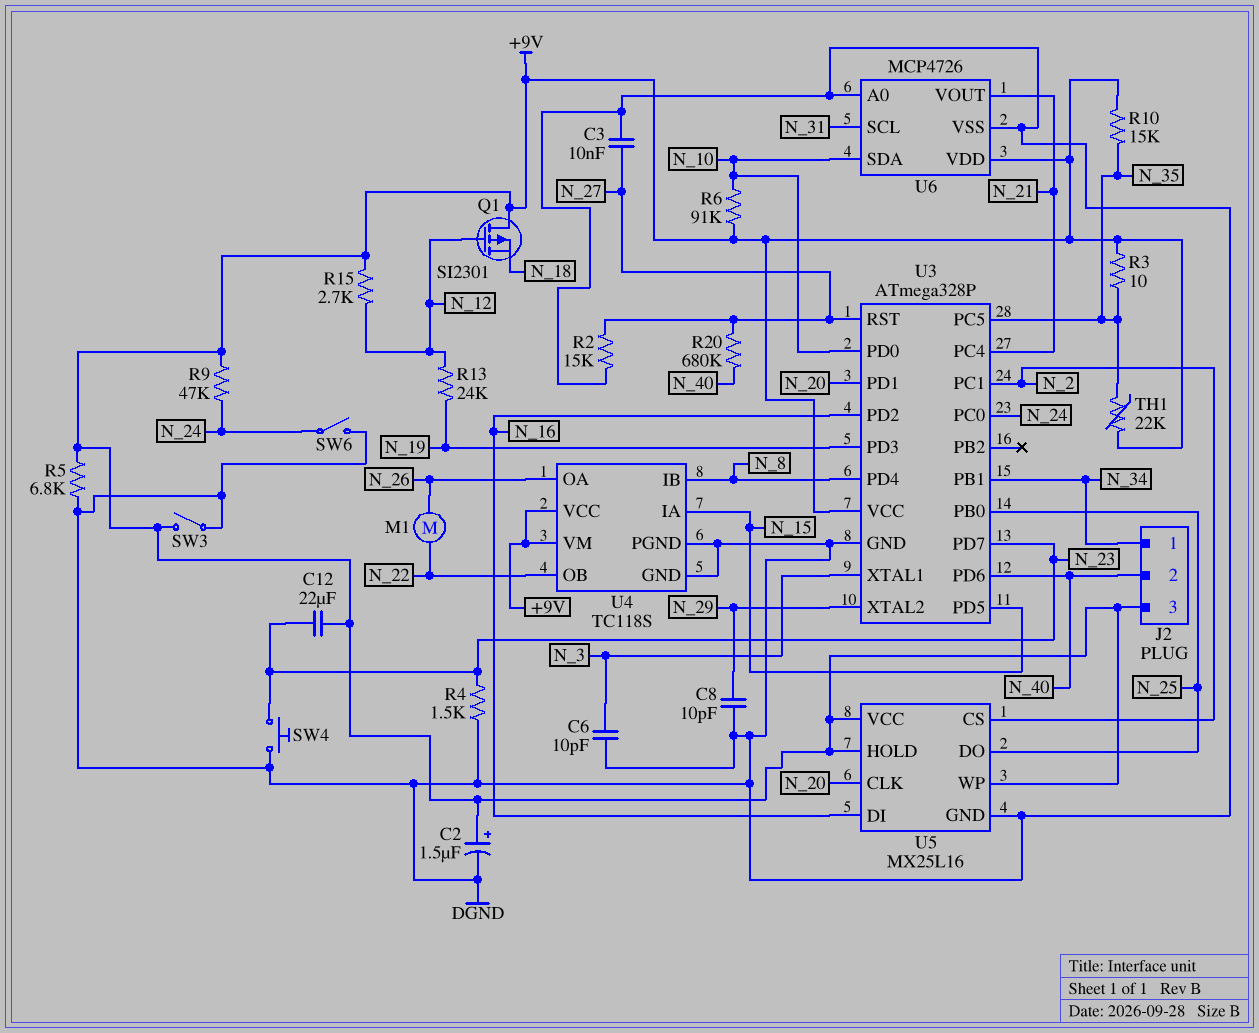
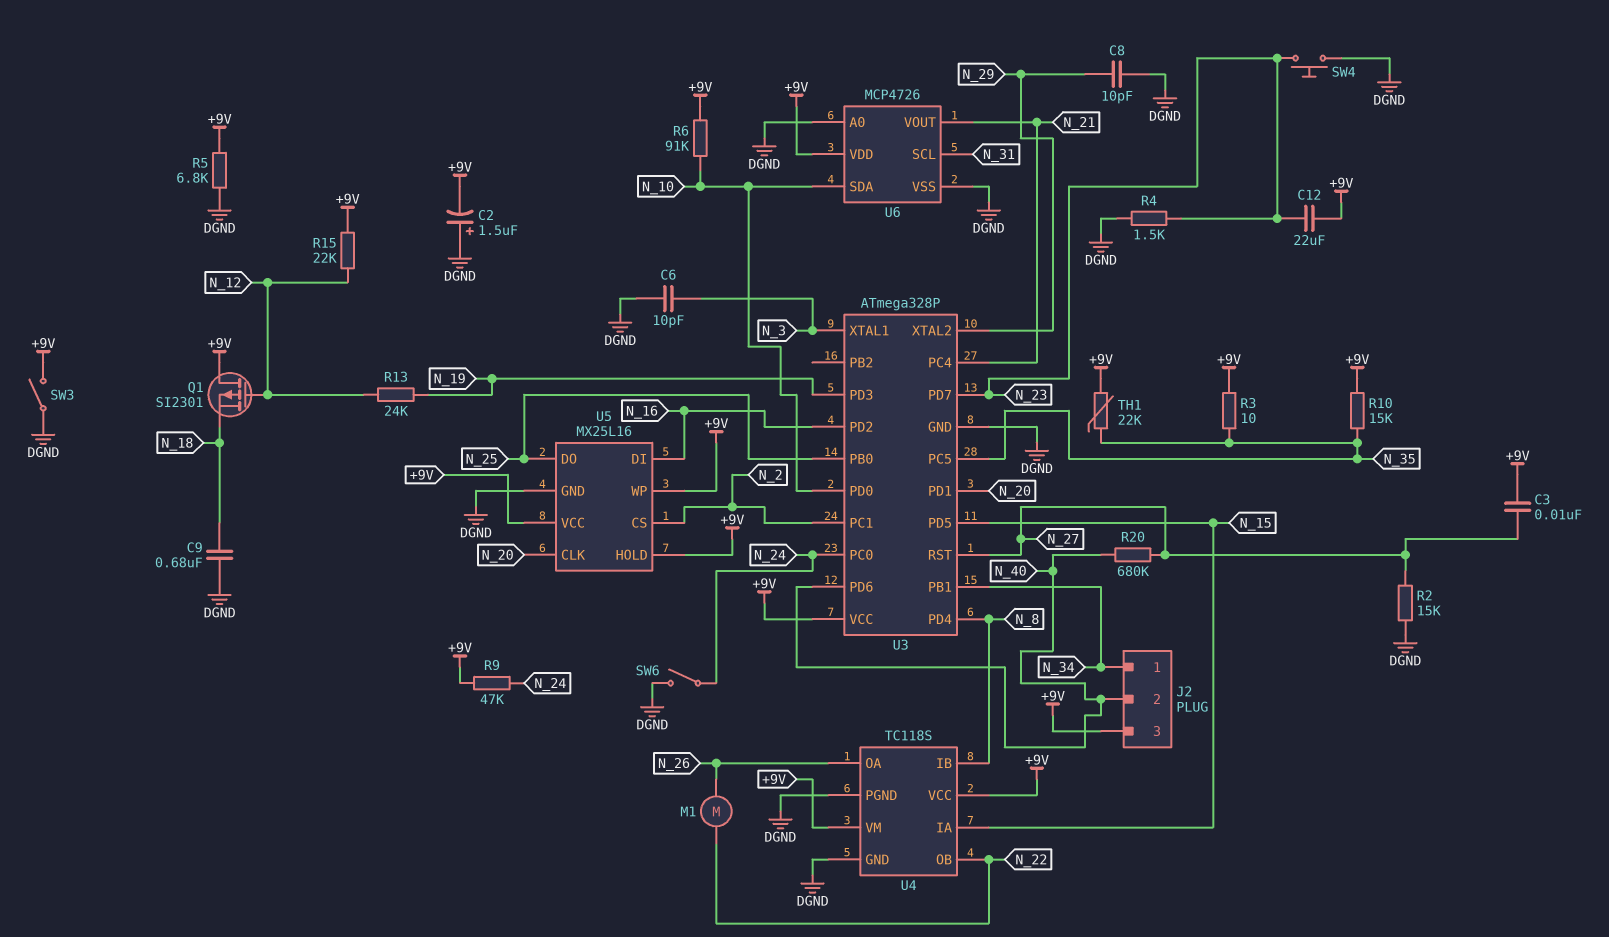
C2: 1.5uF (plus +9V, minus DGND) -> 1.5uF (plus DGND, minus +9V)
C3: 10nF (DGND, N_27) -> 10nF (+9V, N_27)
C9: none -> 680nF (DGND, N_18)
R15: 2.7k (+9V, N_12) -> 22k (+9V, N_12)

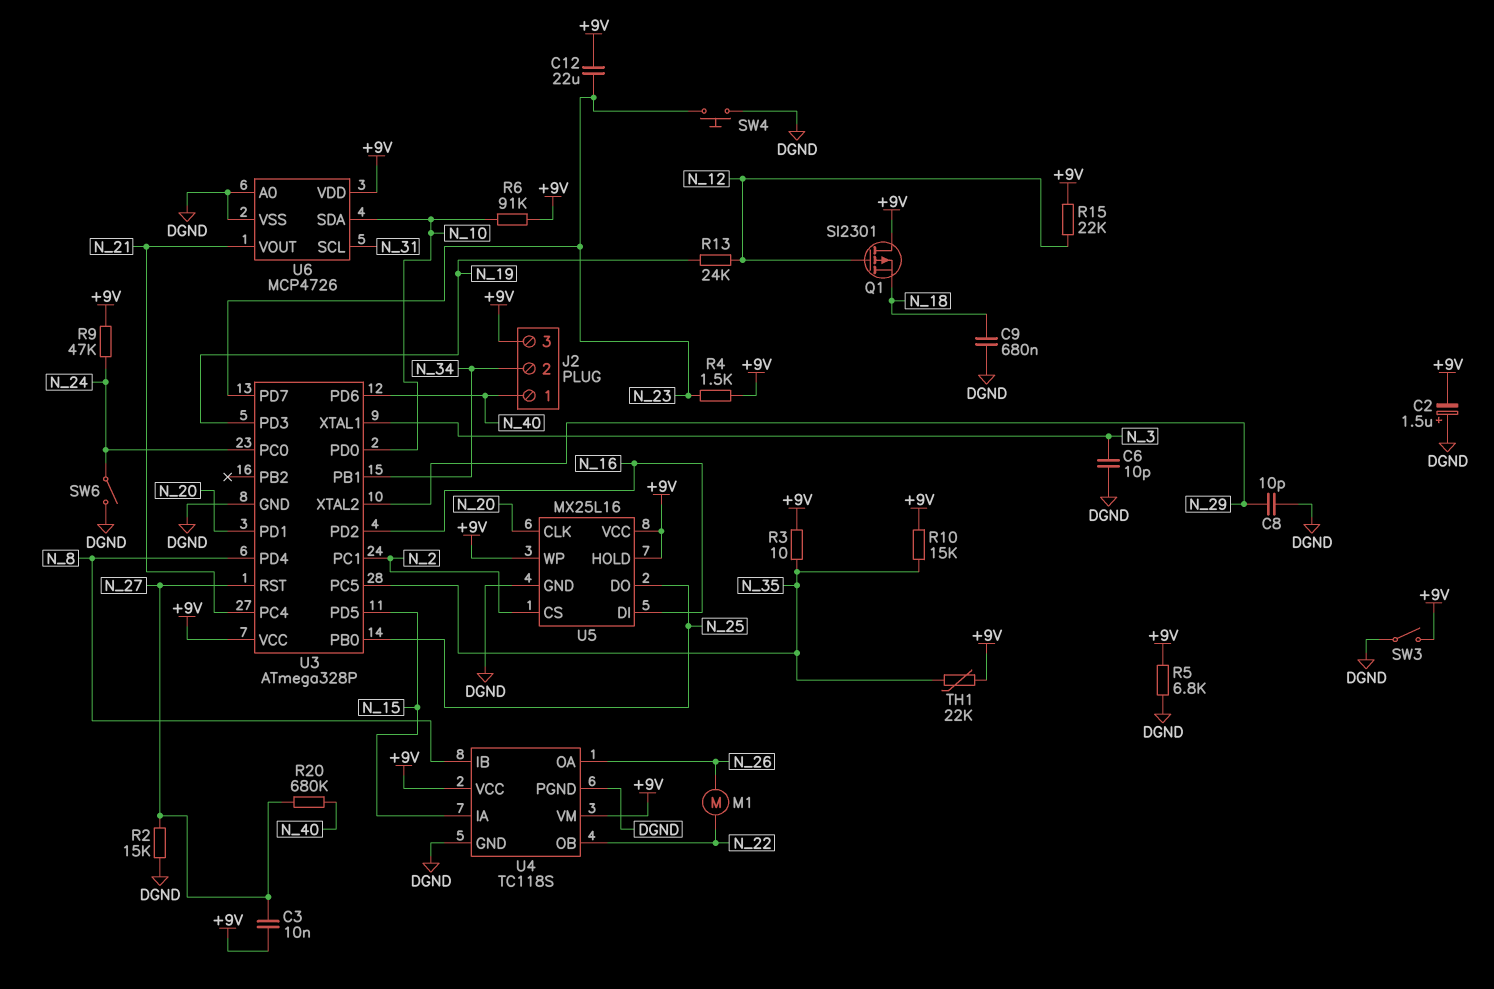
J2 pin 1: N_34 -> N_40
J2 pin 2: N_40 -> N_34
R4: 1.5k (DGND, N_23) -> 1.5k (+9V, N_23)

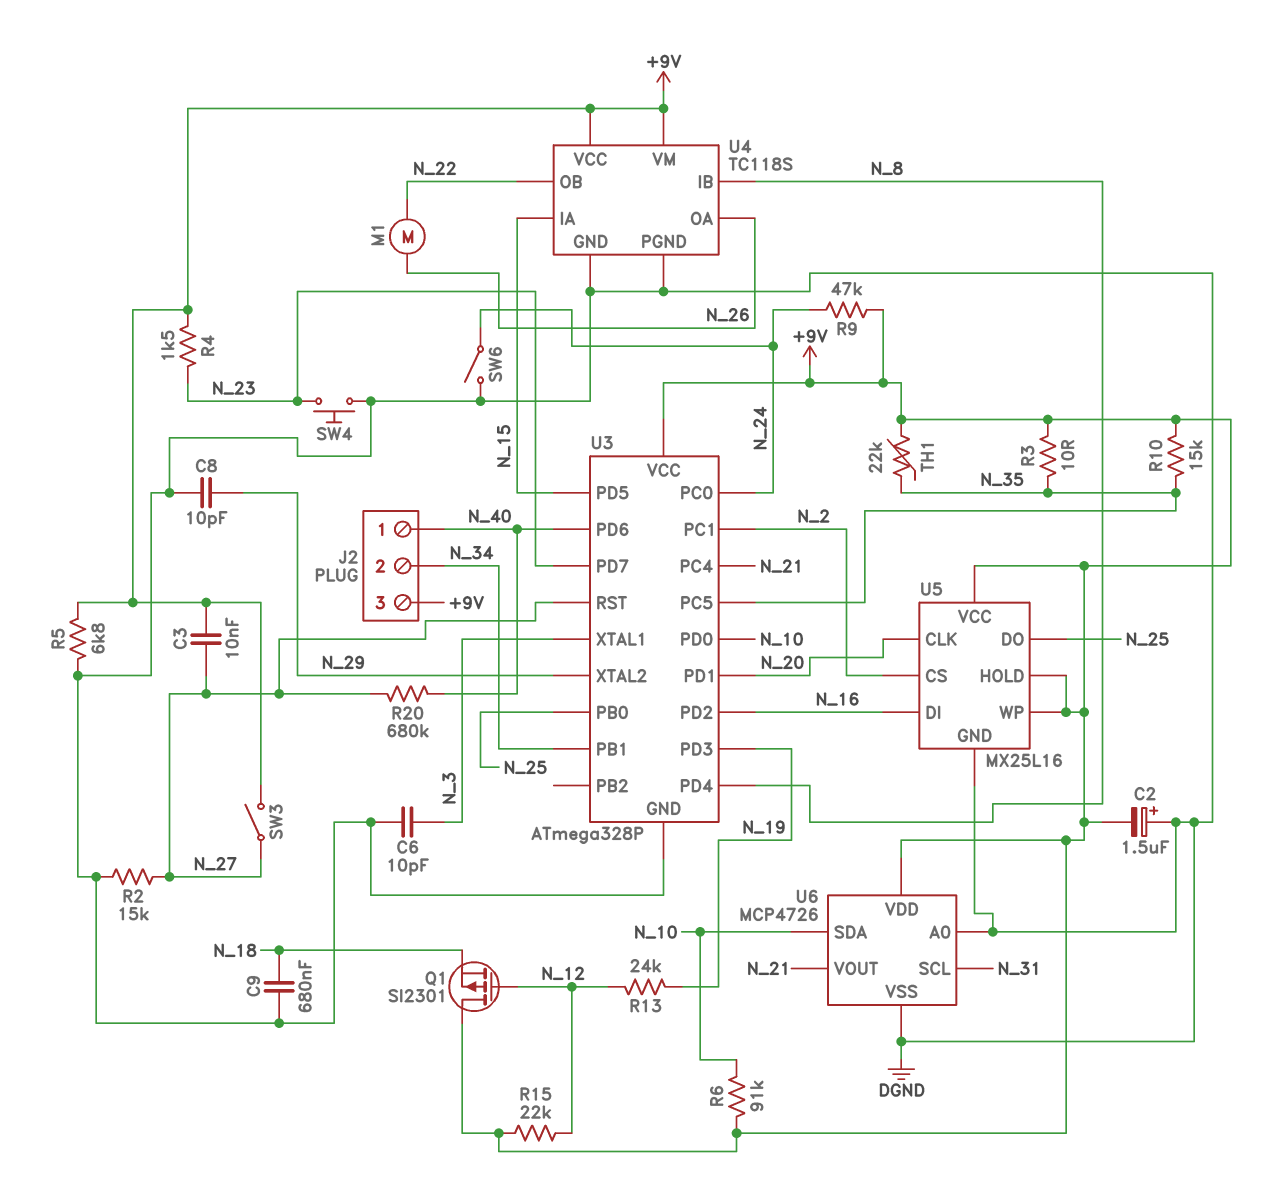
C12: 22uF (+9V, N_23) -> none
SW3: switch (+9V, DGND) -> switch (+9V, N_27)

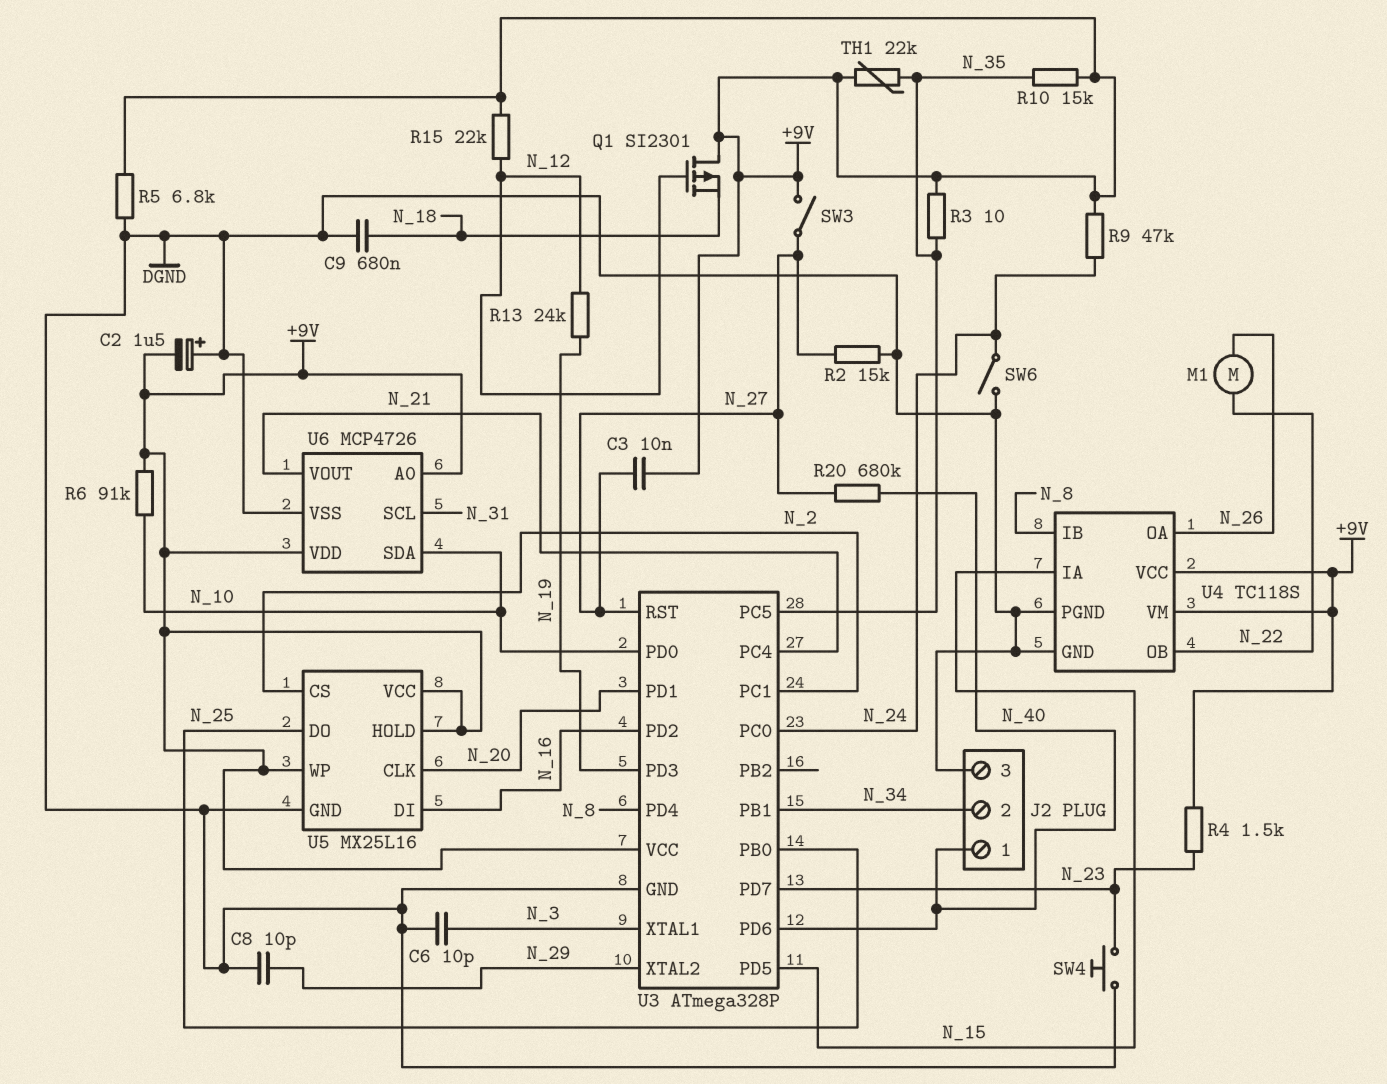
J2 pin 3: +9V -> DGND
U6 pin A0: DGND -> +9V

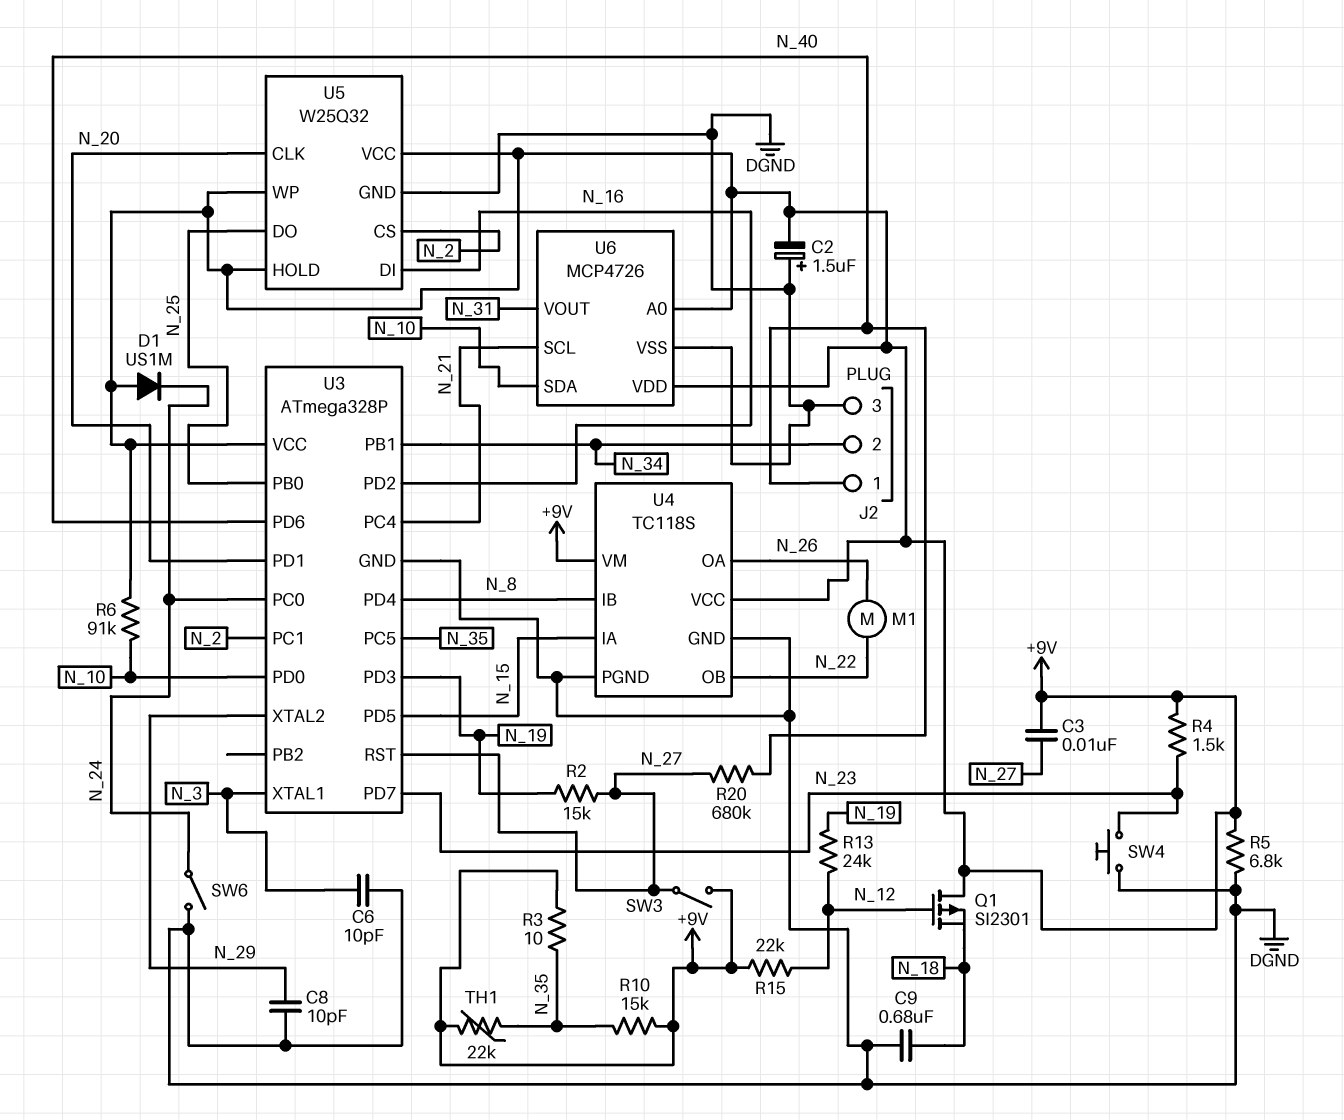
D1: none -> diode US1M (A +9V, K N_24)
R2: 15k (DGND, N_27) -> 15k (N_19, N_27)
R9: 47k (+9V, N_24) -> none
U5: MX25L16 -> W25Q32
U6 pin SCL: N_31 -> N_21
U6 pin VOUT: N_21 -> N_31

